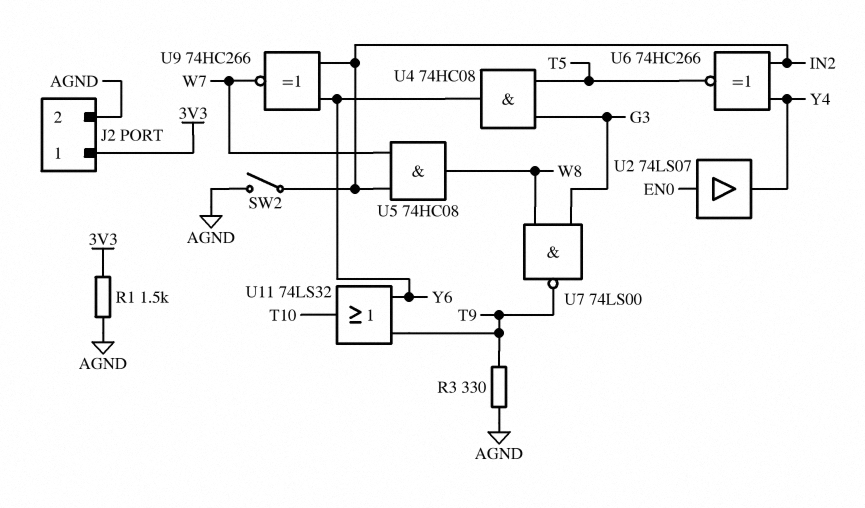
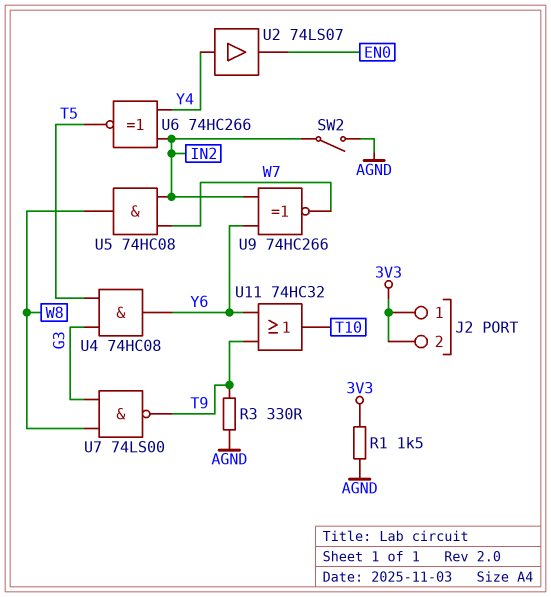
J2 pin 2: AGND -> 3V3
U2: buffer 74LS07 (in EN0, out Y4) -> buffer 74LS07 (in Y4, out EN0)
U11: OR 74LS32 (in T9, in Y6, out T10) -> OR 74HC32 (in T9, in Y6, out T10)

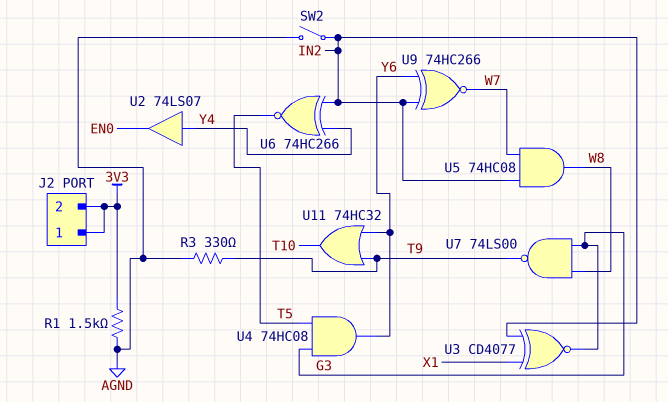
U3: none -> XNOR CD4077 (in IN2, in X1, out G3)

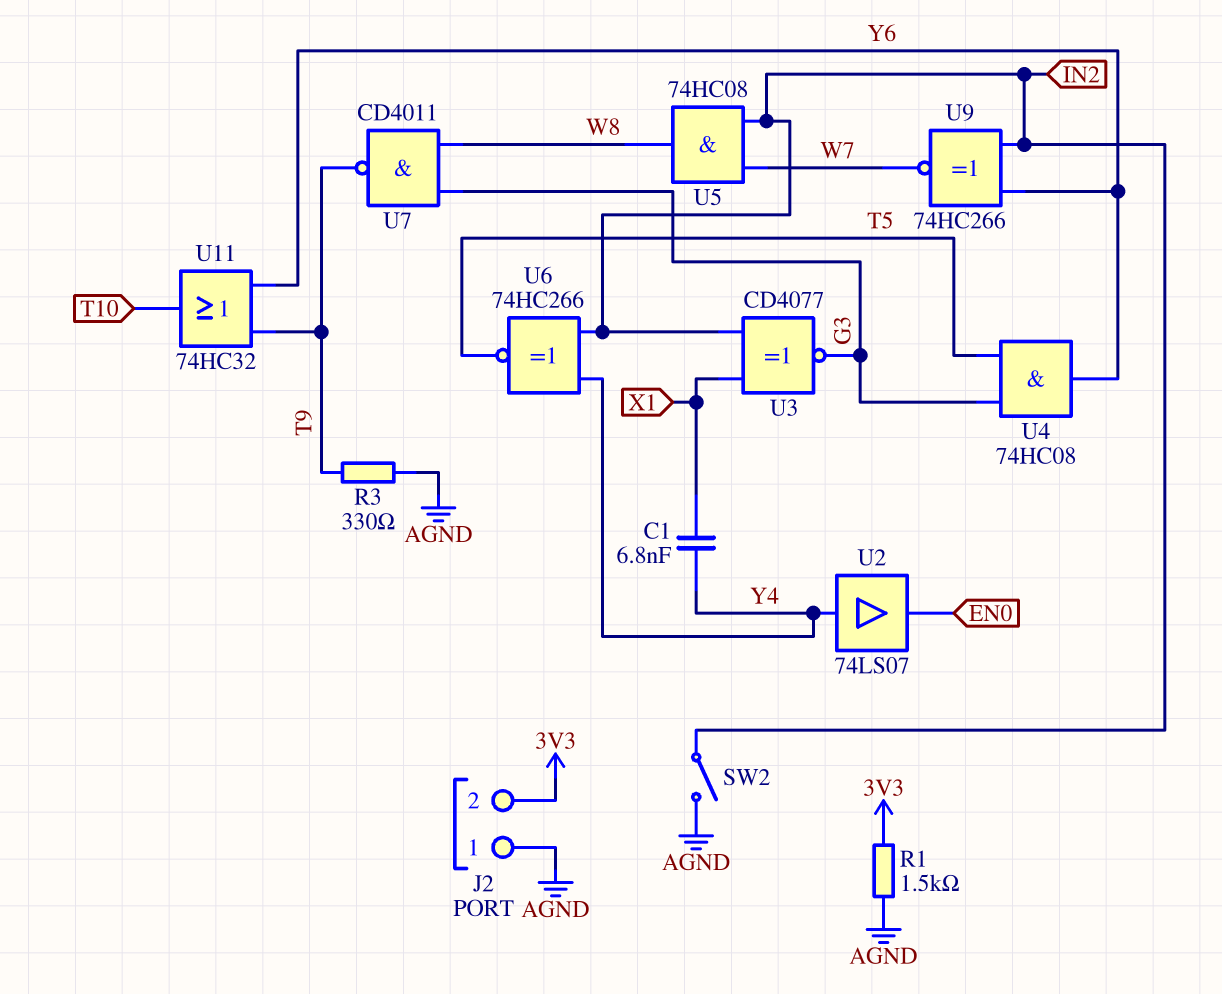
C1: none -> 6.8nF (X1, Y4)
J2 pin 1: 3V3 -> AGND
U7: NAND 74LS00 (in G3, in W8, out T9) -> NAND CD4011 (in G3, in W8, out T9)

